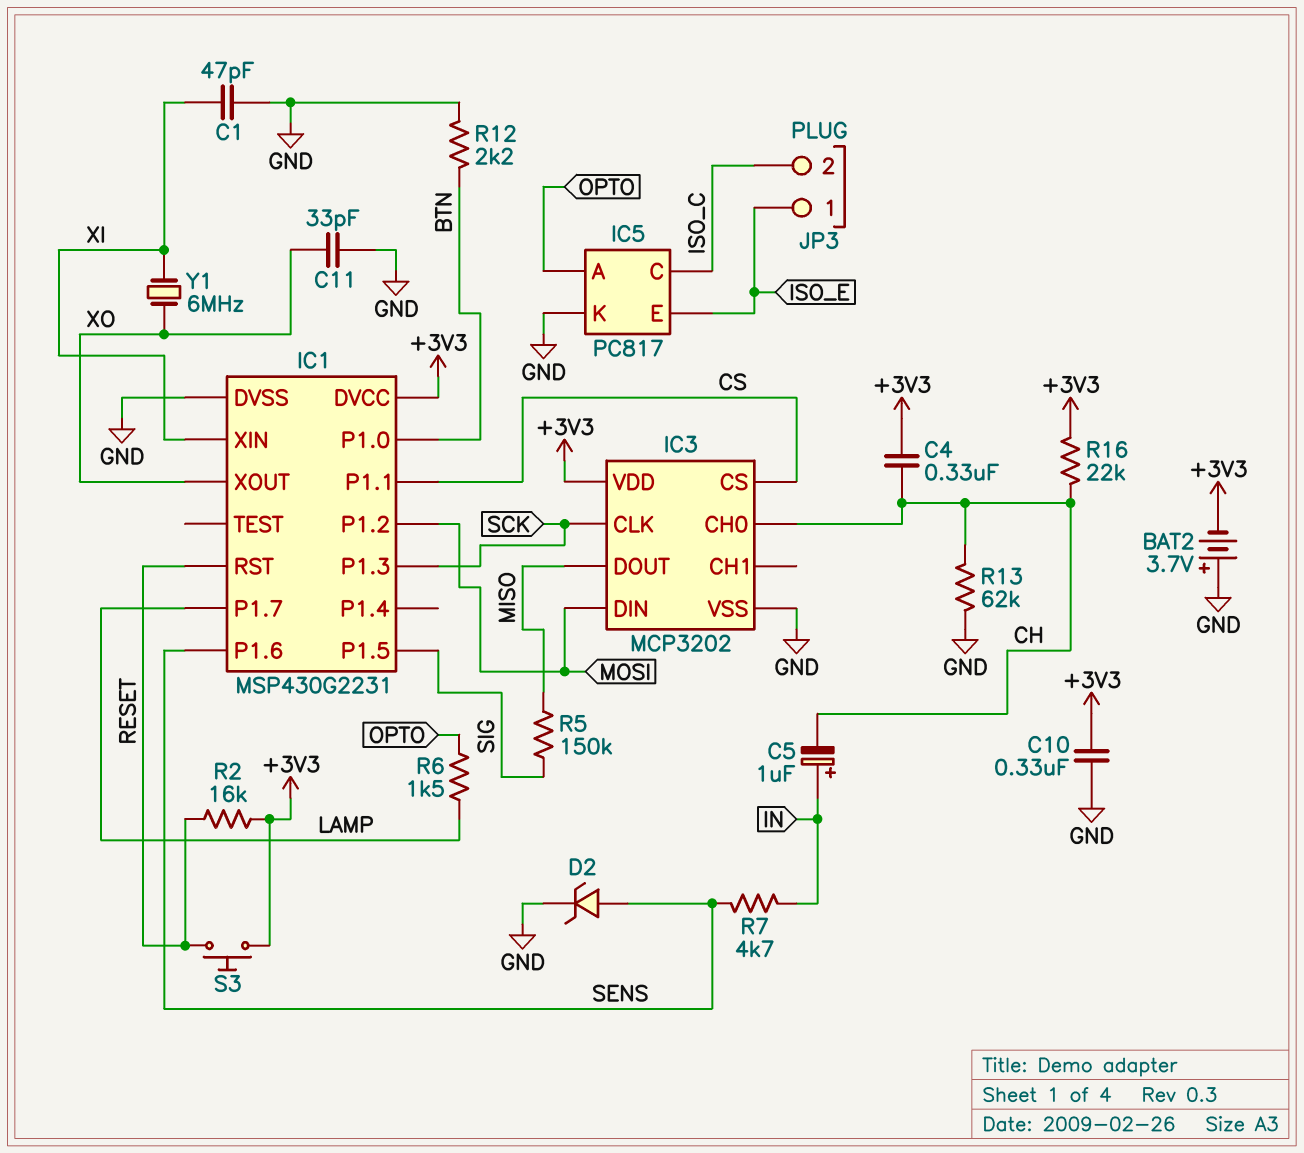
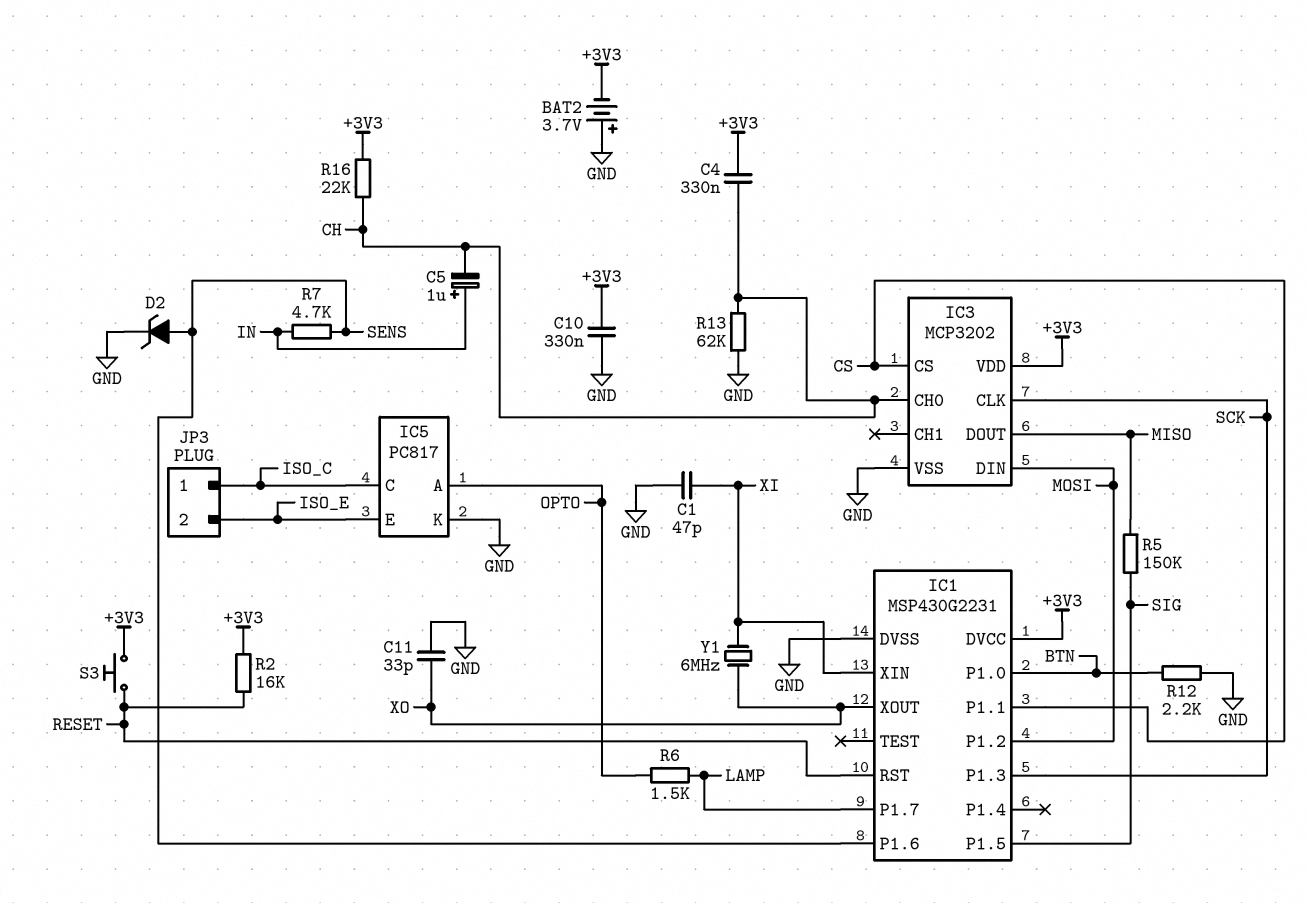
JP3 pin 1: ISO_E -> ISO_C
JP3 pin 2: ISO_C -> ISO_E

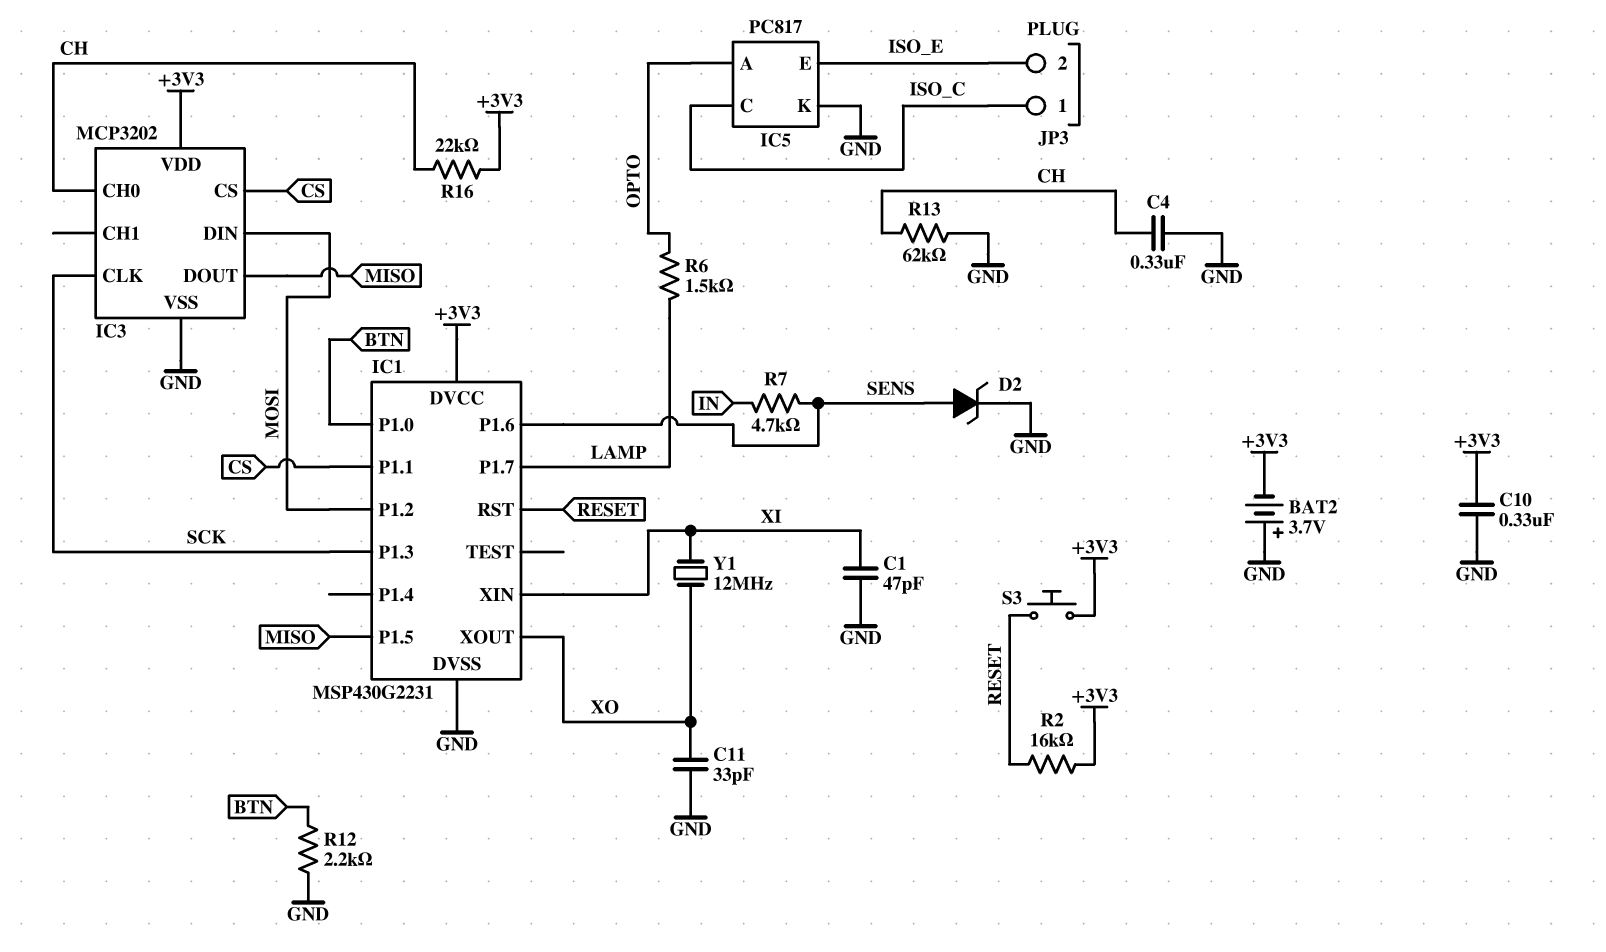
C4: 330nF (+3V3, CH) -> 330nF (CH, GND)
C5: 1uF (plus IN, minus CH) -> none
IC1 pin P1.5: SIG -> MISO
R5: 150k (MISO, SIG) -> none
Y1: 6MHz (XI, XO) -> 12MHz (XI, XO)

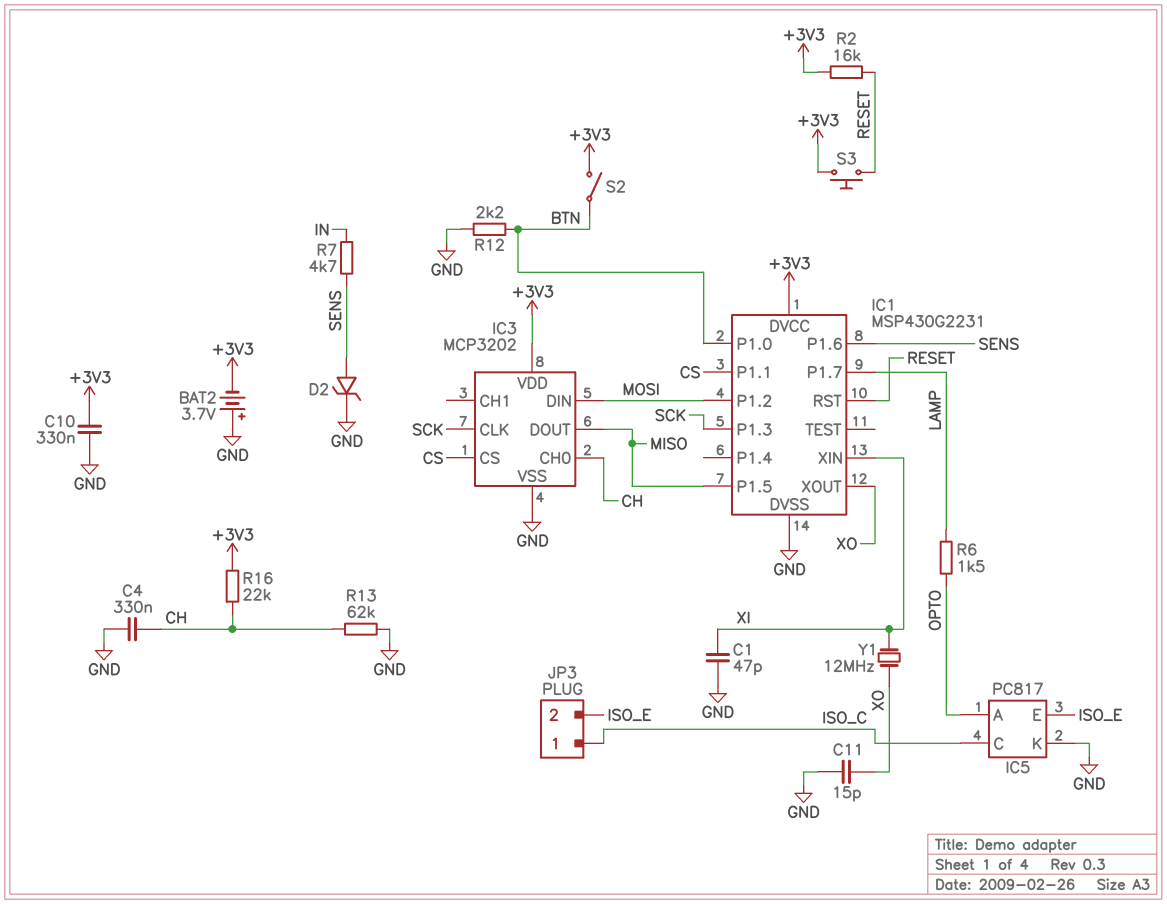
C11: 33pF (GND, XO) -> 15pF (GND, XO)
S2: none -> switch (+3V3, BTN)

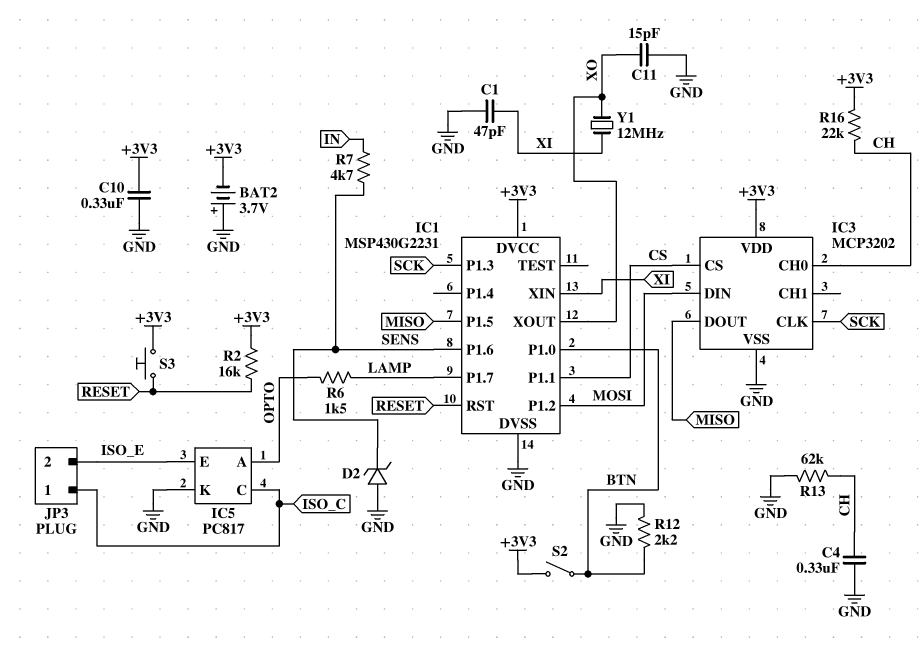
D2: zener (A SENS, K GND) -> zener (A GND, K SENS)

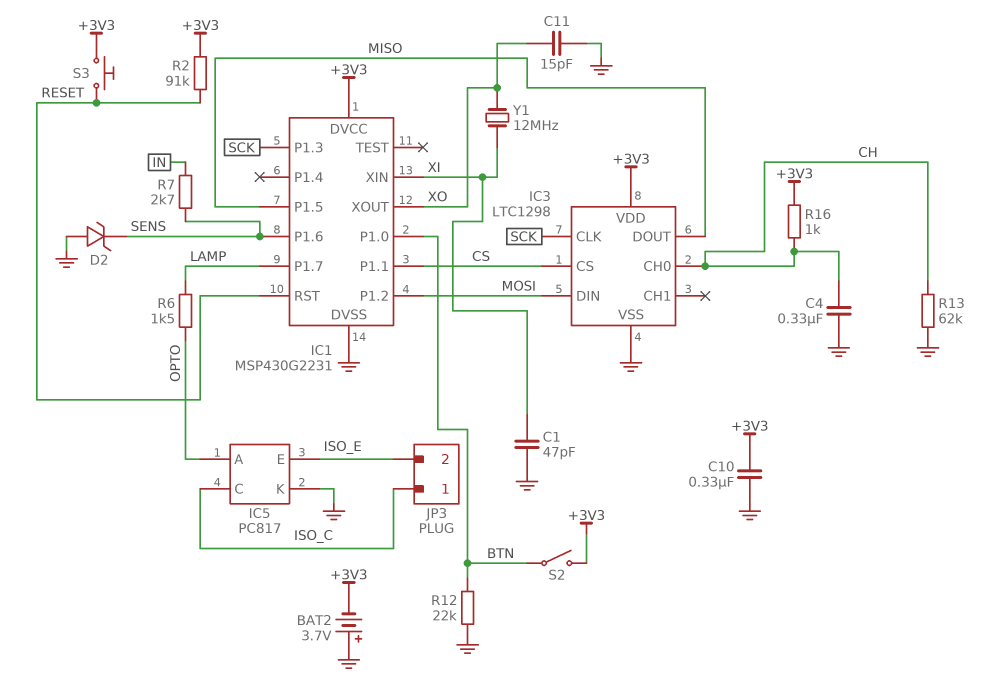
IC3: MCP3202 -> LTC1298
R2: 16k (+3V3, RESET) -> 91k (+3V3, RESET)
R7: 4.7k (IN, SENS) -> 2.7k (IN, SENS)
R12: 2.2k (BTN, GND) -> 22k (BTN, GND)
R16: 22k (+3V3, CH) -> 1k (+3V3, CH)

